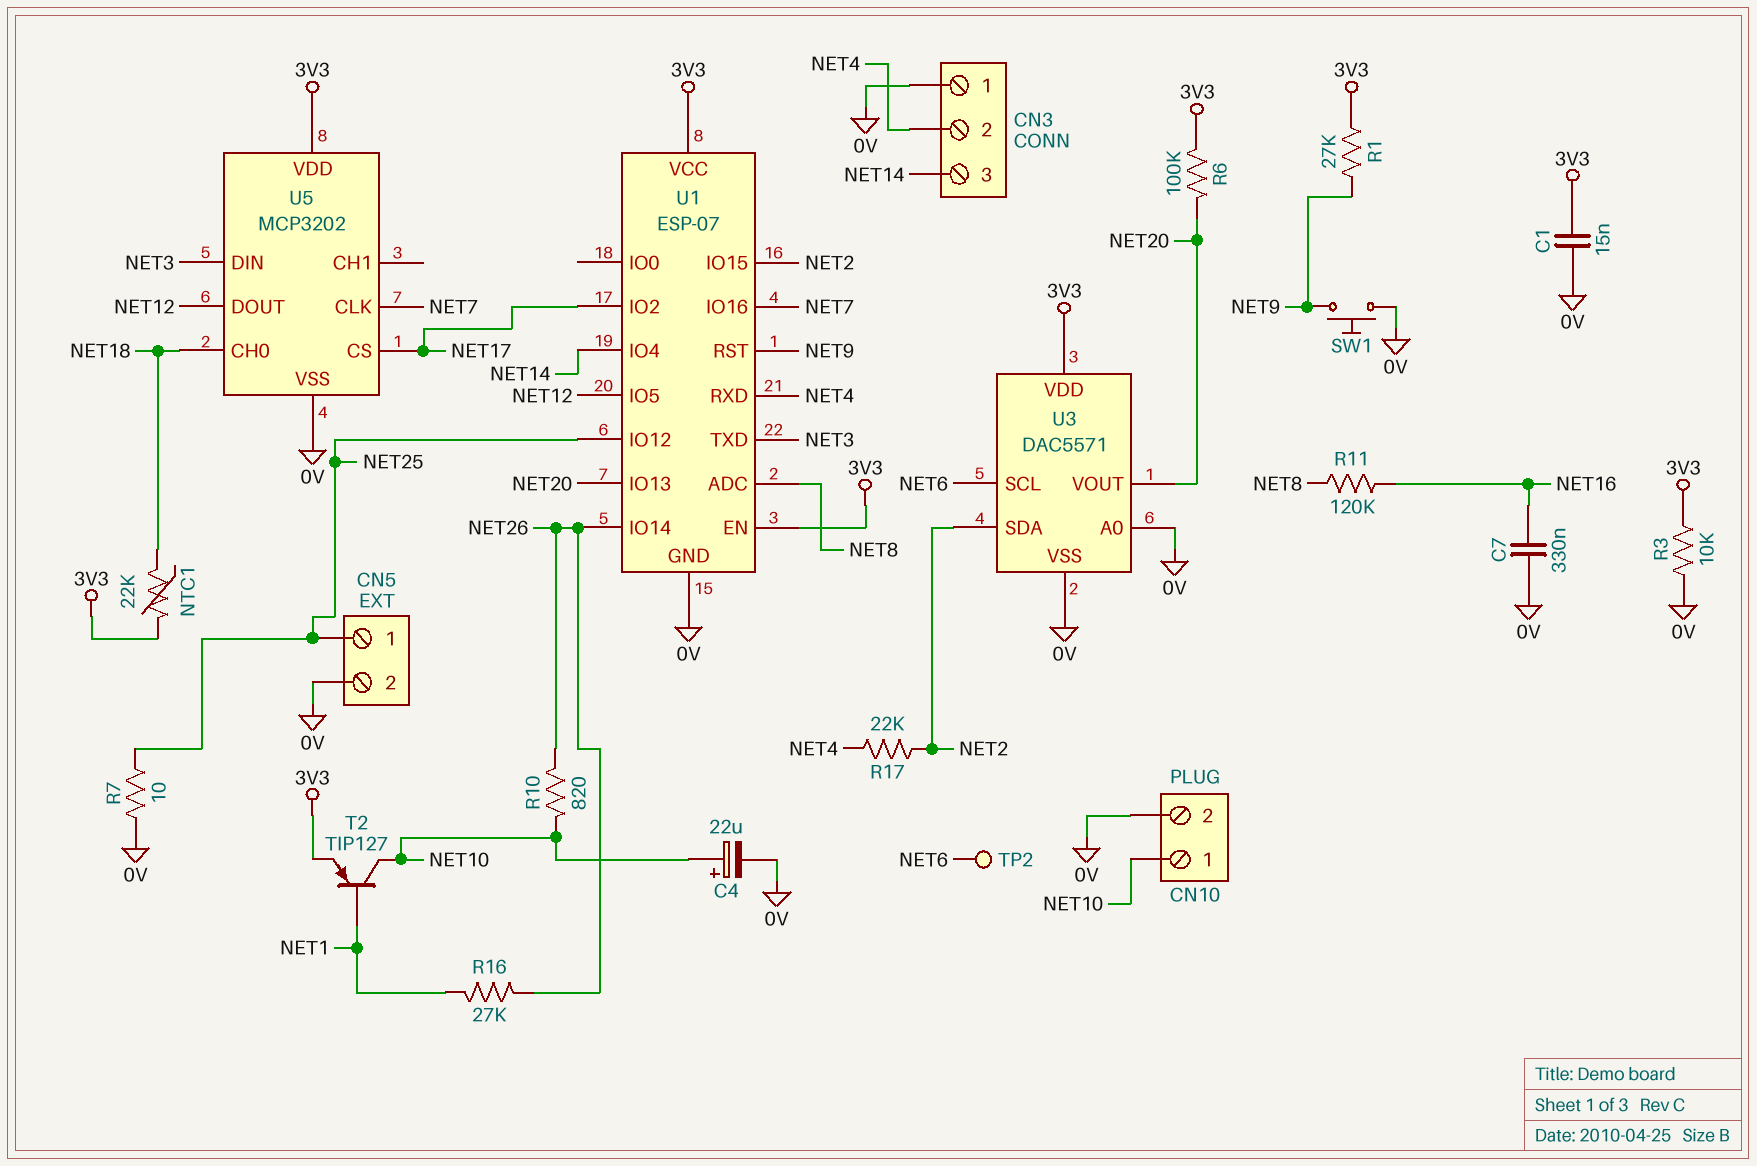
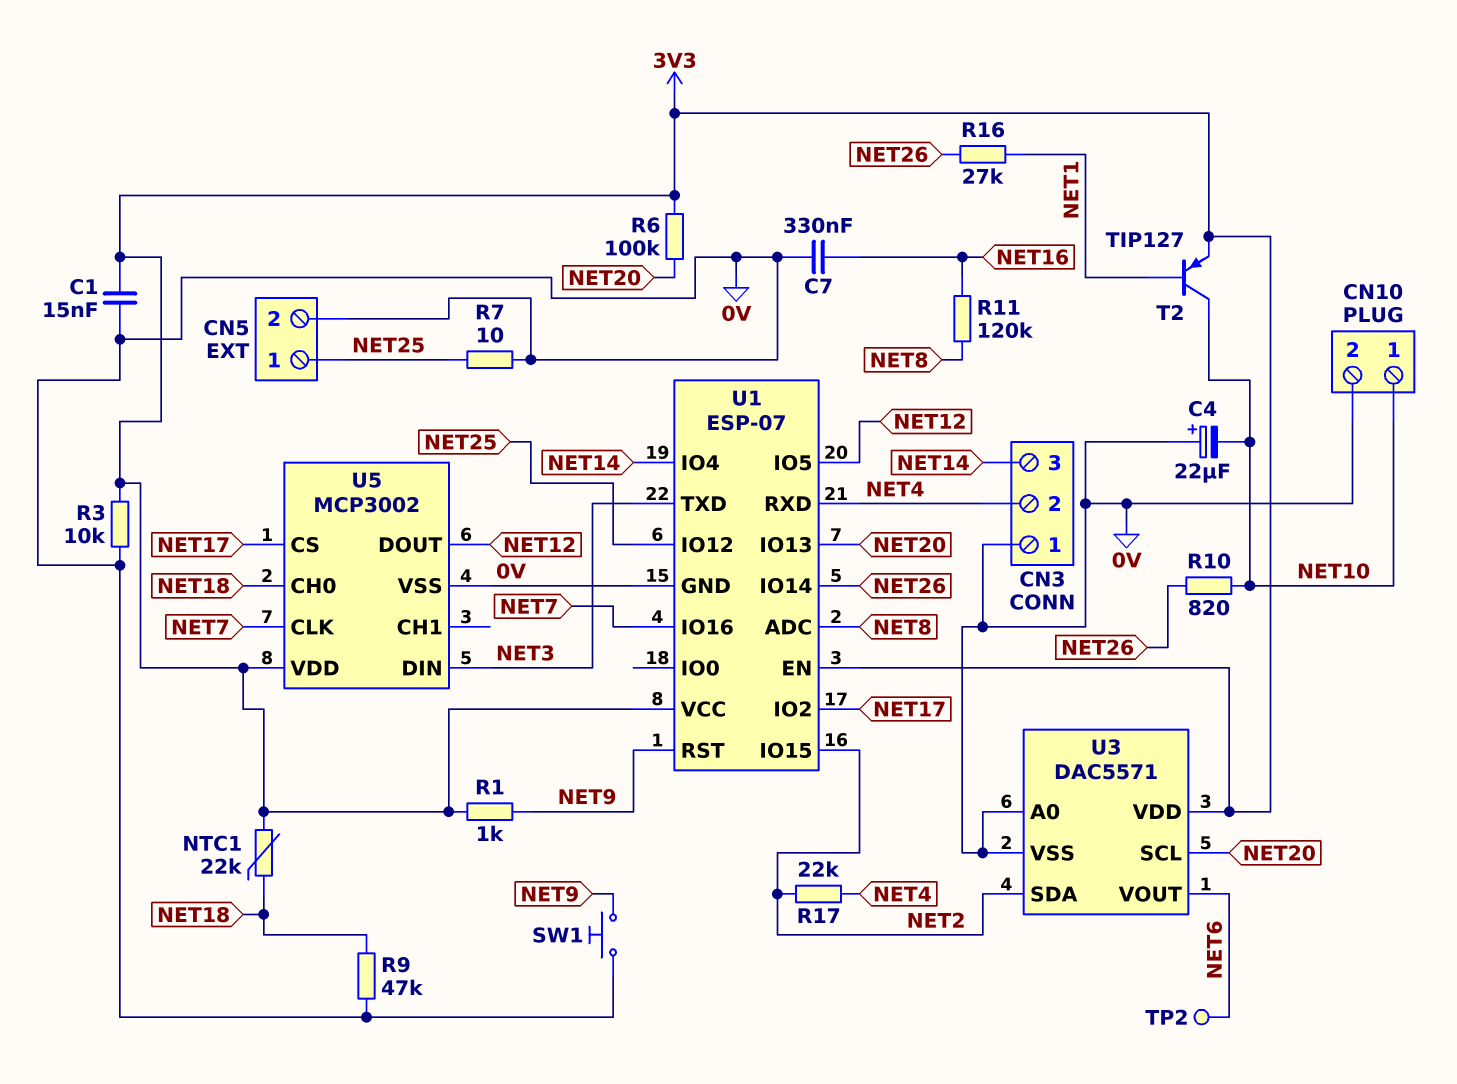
C4: 22uF (plus NET10, minus 0V) -> 22uF (plus 0V, minus NET10)
R1: 27k (3V3, NET9) -> 1k (3V3, NET9)
R9: none -> 47k (0V, NET18)
U3 pin SCL: NET6 -> NET20
U3 pin VOUT: NET20 -> NET6
U5: MCP3202 -> MCP3002

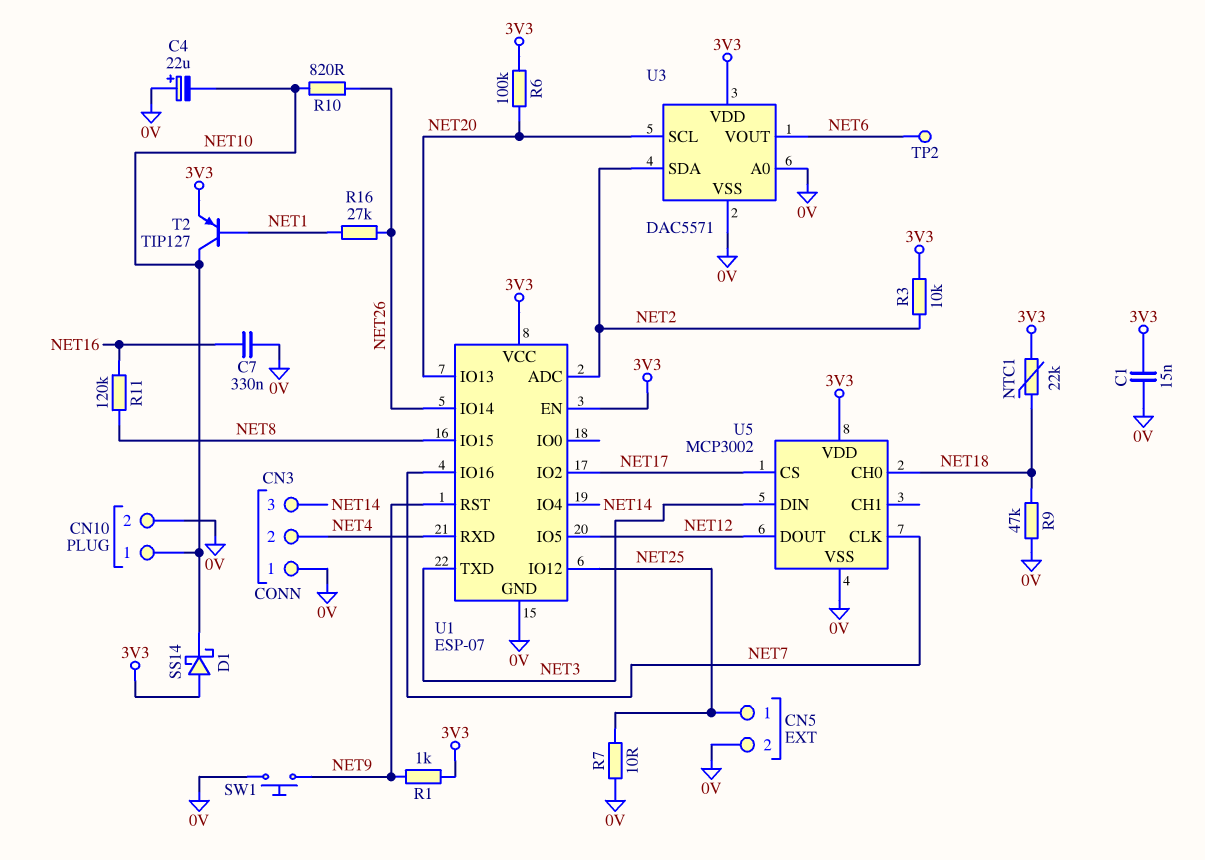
D1: none -> schottky SS14 (A 3V3, K NET10)
R3: 10k (0V, 3V3) -> 10k (3V3, NET2)
R17: 22k (NET2, NET4) -> none
U1 pin ADC: NET8 -> NET2
U1 pin IO15: NET2 -> NET8

